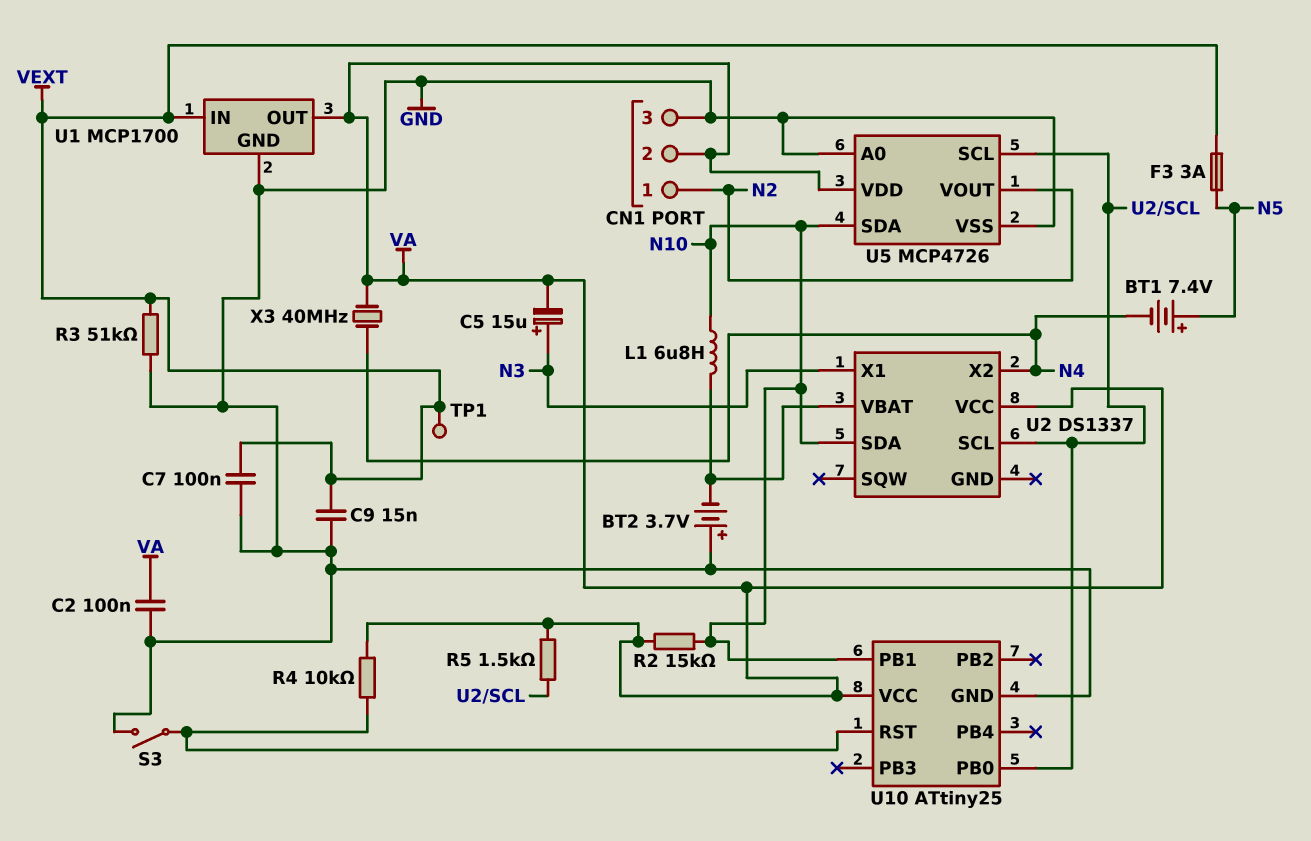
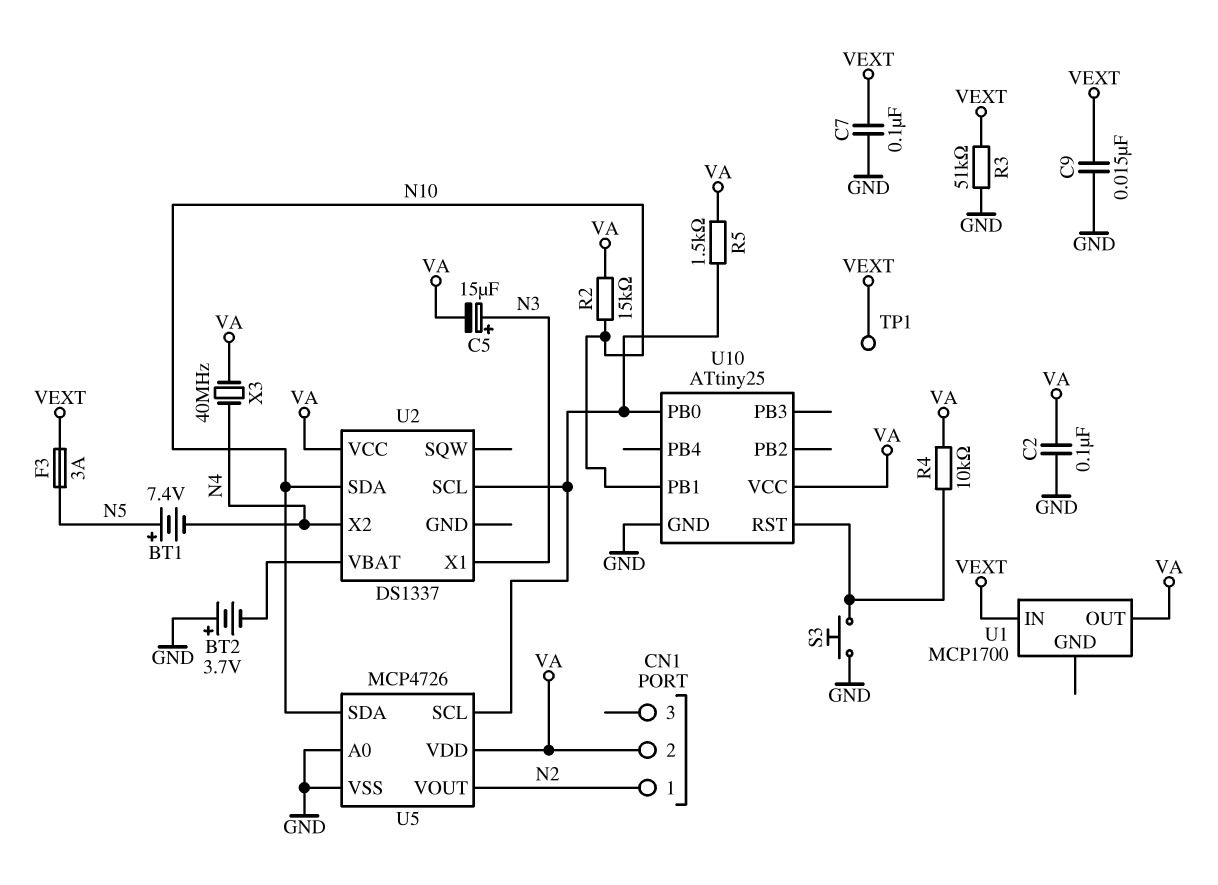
CN1 pin 3: GND -> none
L1: 6.8uH (N10, U2/VBAT) -> none
S3: switch (GND, U10/RST) -> button (GND, U10/RST)
U1 pin GND: GND -> none

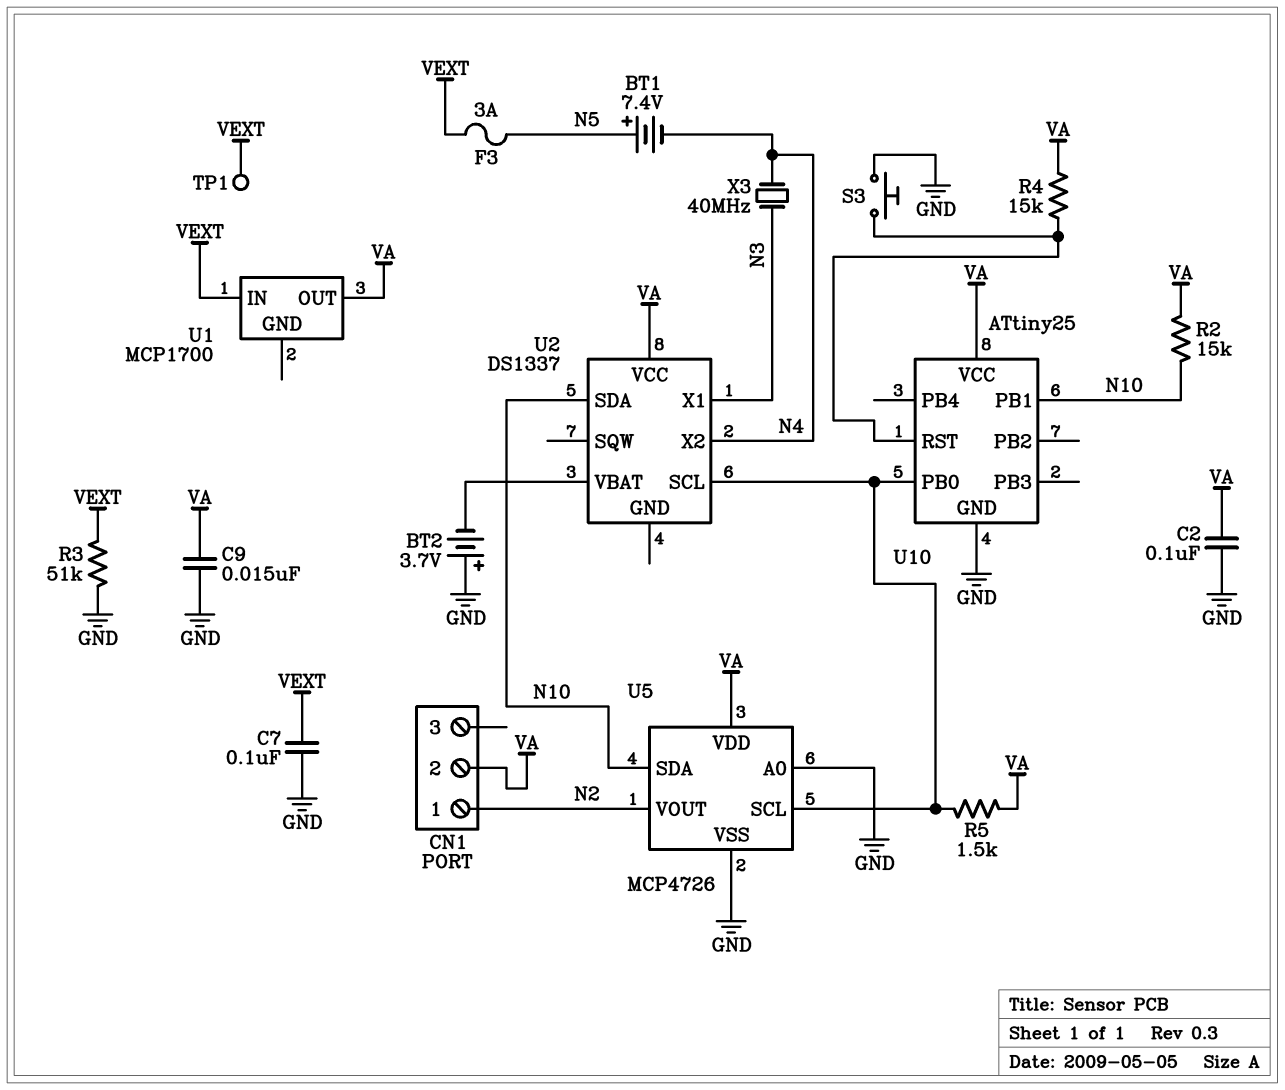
C5: 15uF (plus N3, minus VA) -> none
C9: 15nF (GND, VEXT) -> 15nF (GND, VA)
R4: 10k (U10/RST, VA) -> 15k (U10/RST, VA)
X3: 40MHz (N4, VA) -> 40MHz (N3, N4)

